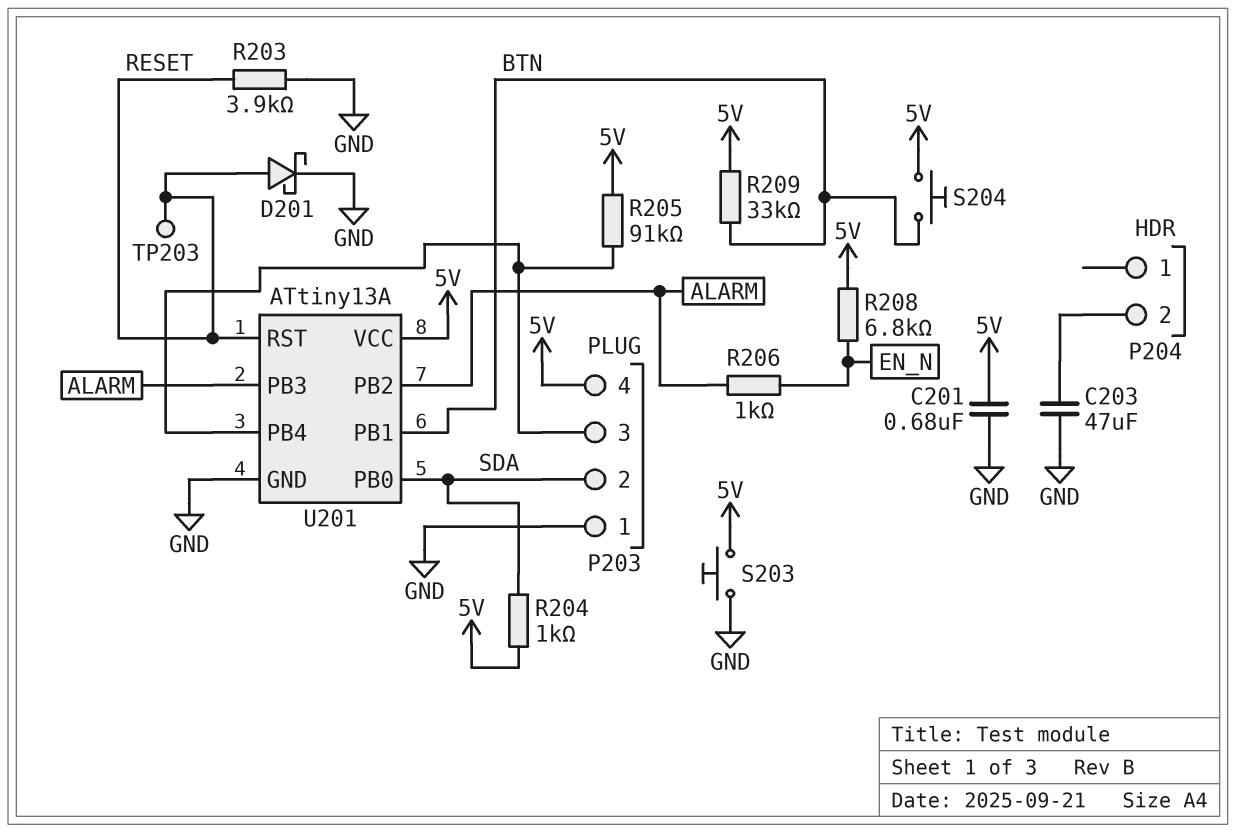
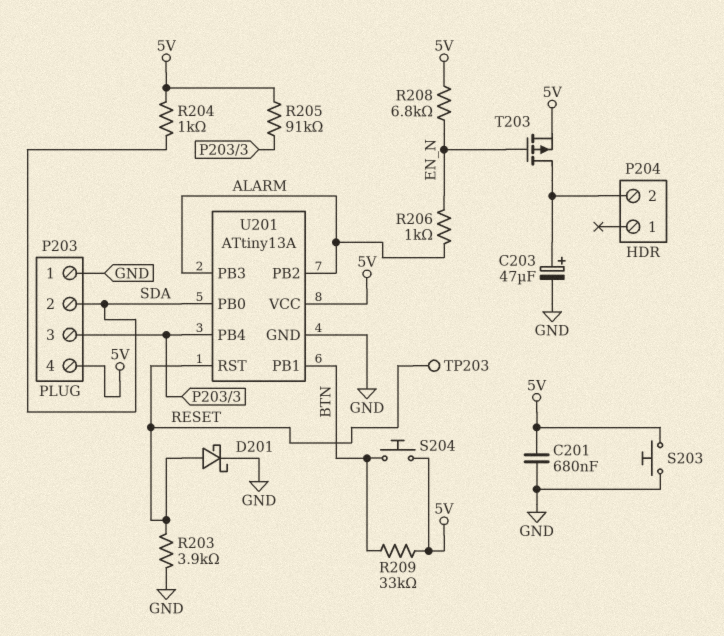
C203: 47uF (GND, P204/2) -> 47uF (plus P204/2, minus GND)
T203: none -> PMOS (G EN_N, D P204/2, S 5V)

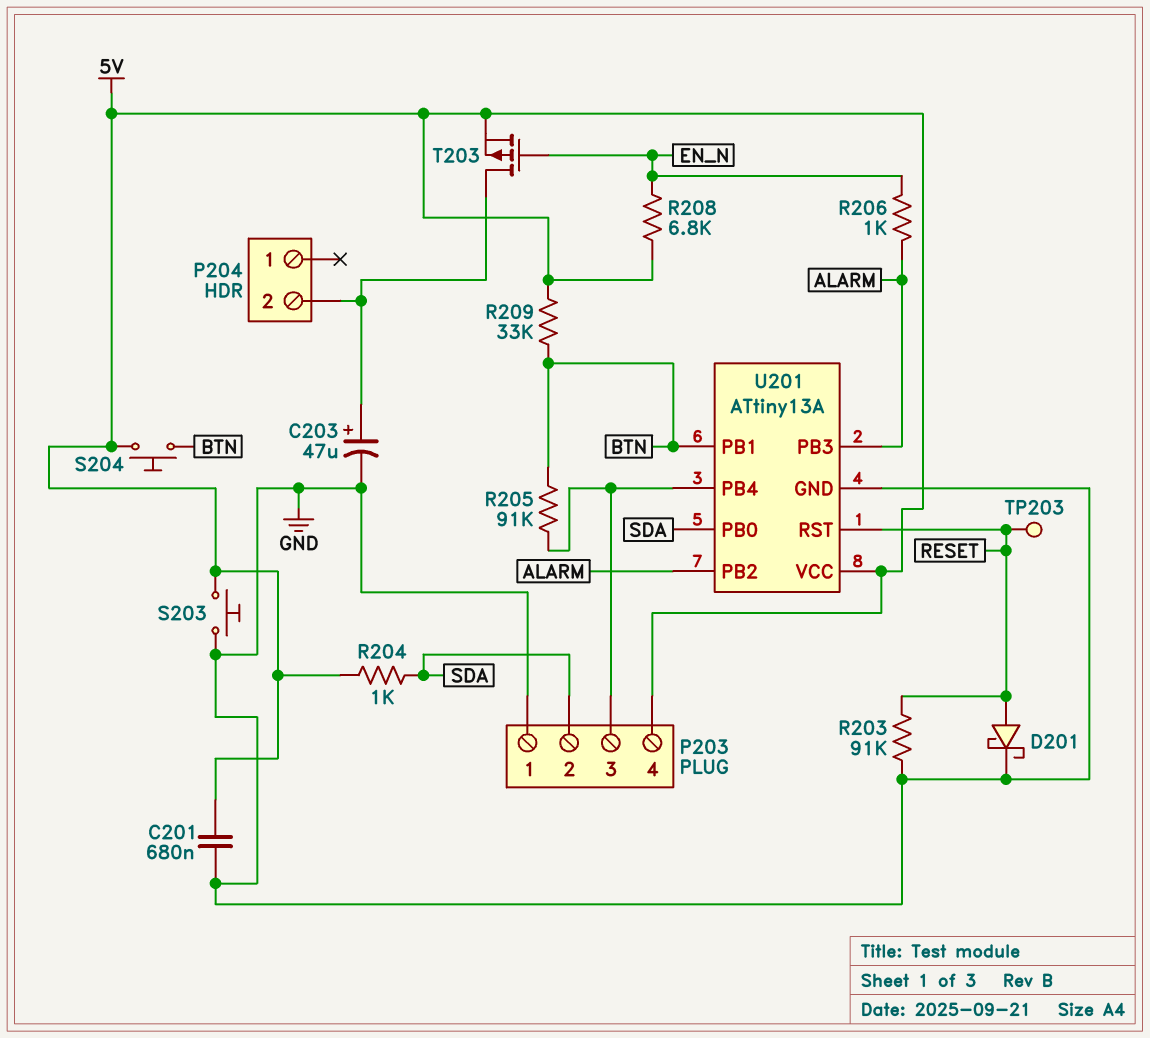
R203: 3.9k (GND, RESET) -> 91k (GND, RESET)
R205: 91k (5V, P203/3) -> 91k (BTN, P203/3)

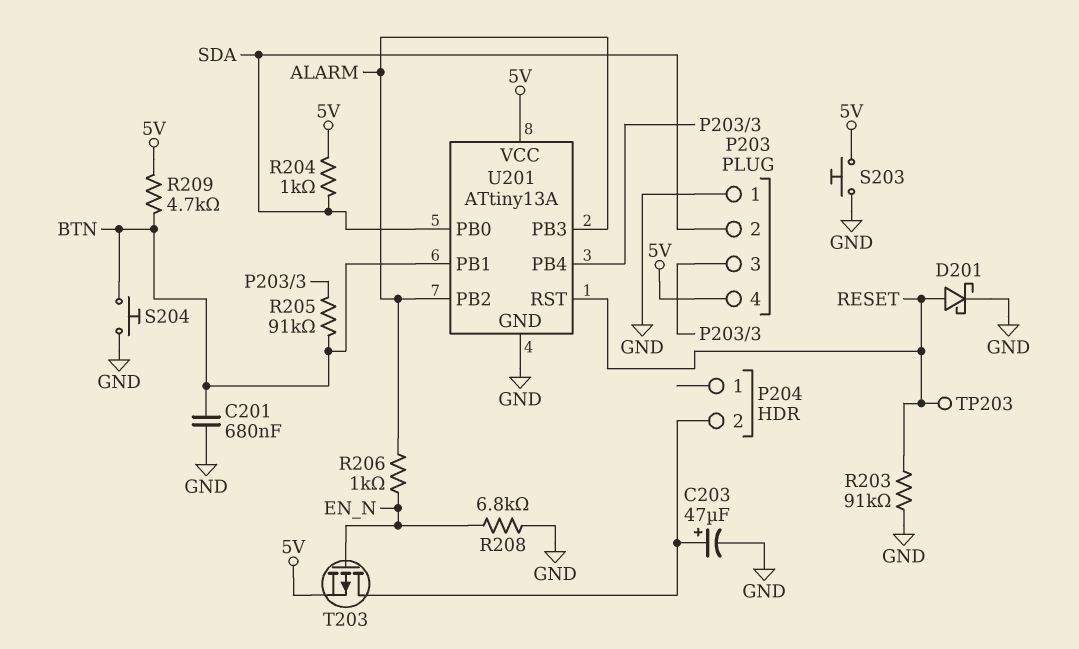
C201: 680nF (5V, GND) -> 680nF (BTN, GND)
R208: 6.8k (5V, EN_N) -> 6.8k (EN_N, GND)
R209: 33k (5V, BTN) -> 4.7k (5V, BTN)
S204: button (5V, BTN) -> button (BTN, GND)

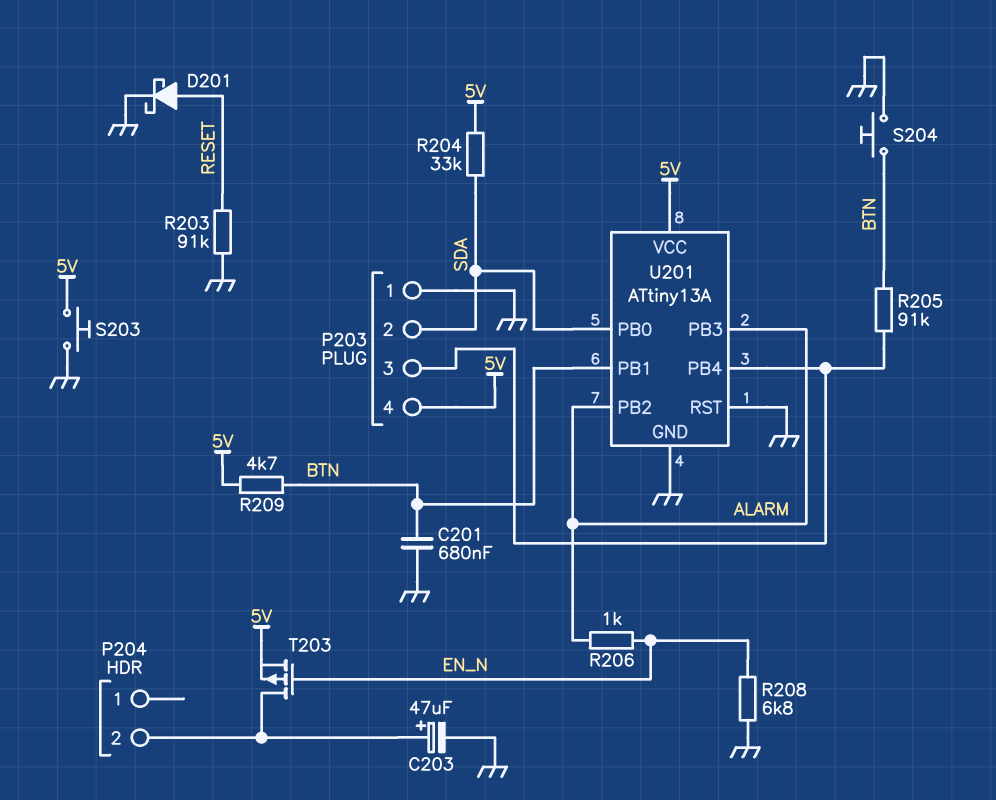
R204: 1k (5V, SDA) -> 33k (5V, SDA)
TP203: test point (RESET) -> none
U201 pin RST: RESET -> GND

